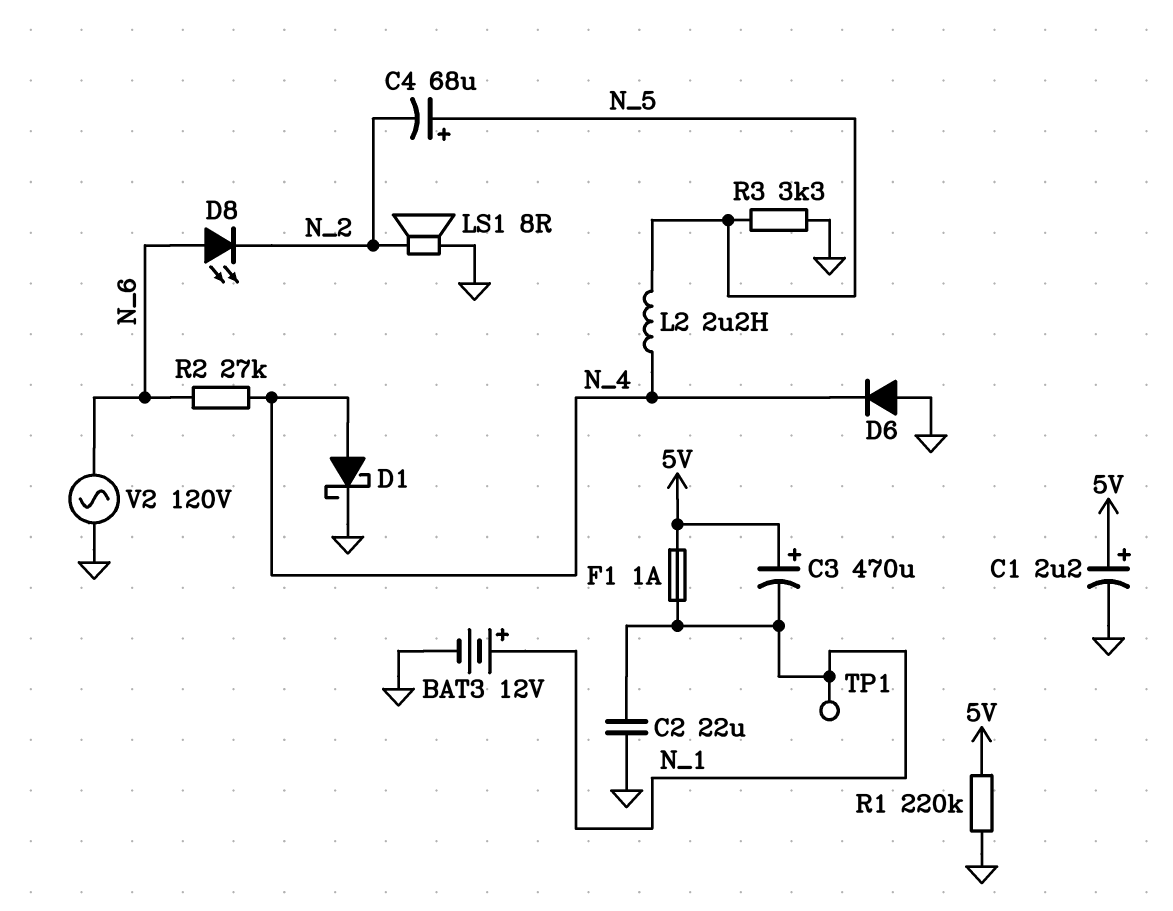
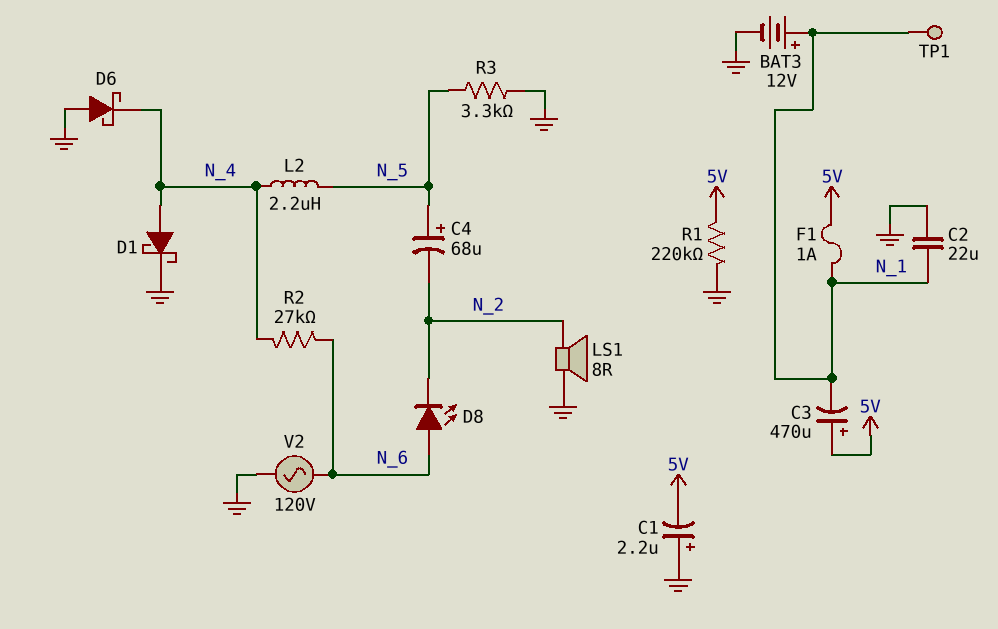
C1: 2.2uF (plus 5V, minus GND) -> 2.2uF (plus GND, minus 5V)
D6: diode (A GND, K N_4) -> schottky (A GND, K N_4)

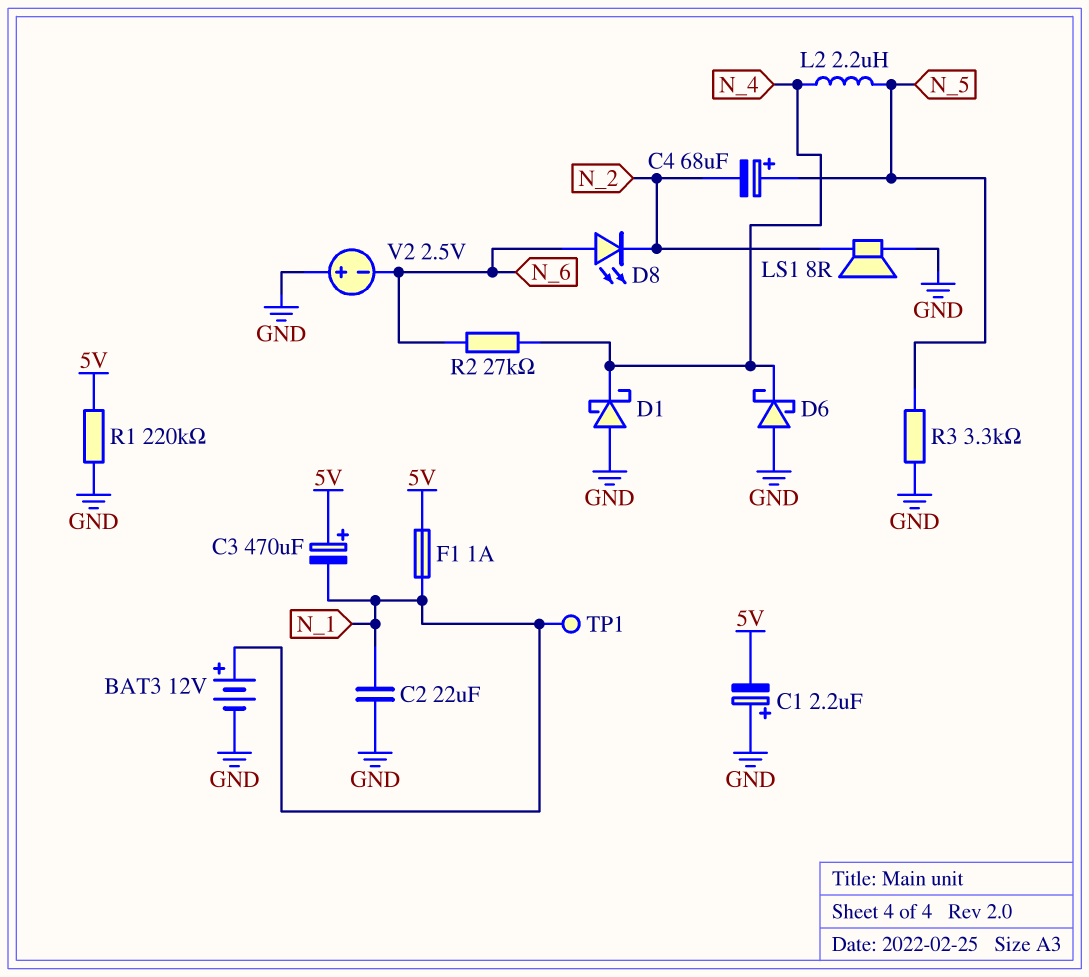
D1: schottky (A N_4, K GND) -> schottky (A GND, K N_4)
V2: AC 120V (GND, N_6) -> 2.5V (plus GND, minus N_6)

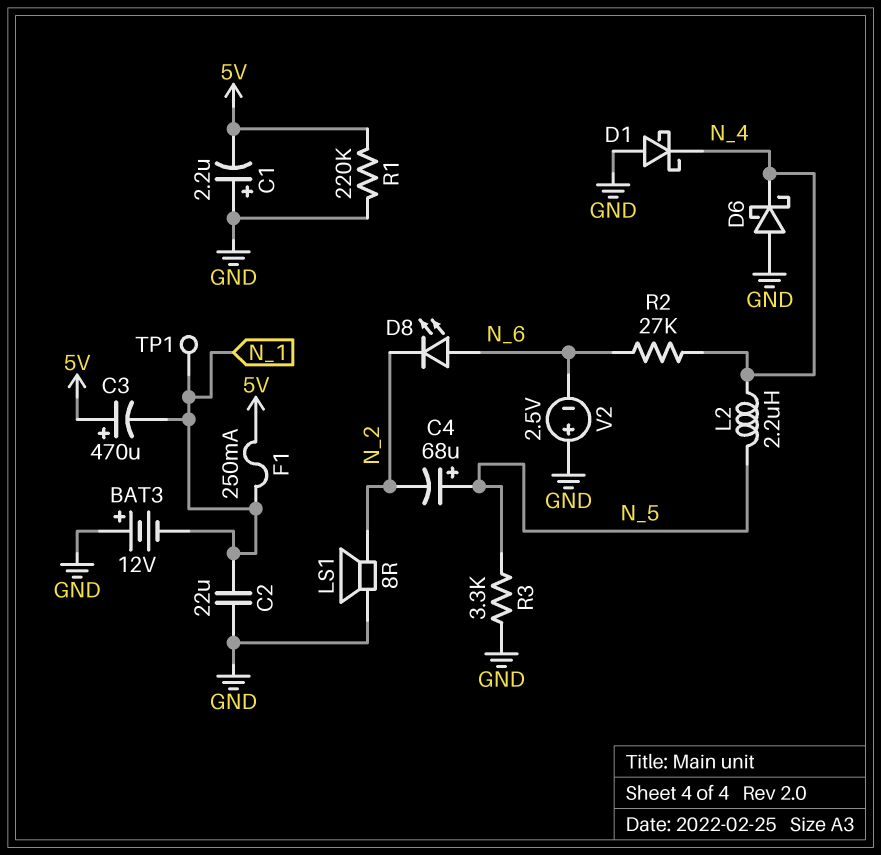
BAT3: 12V (plus N_1, minus GND) -> 12V (plus GND, minus N_1)
F1: 1A (5V, N_1) -> 250mA (5V, N_1)

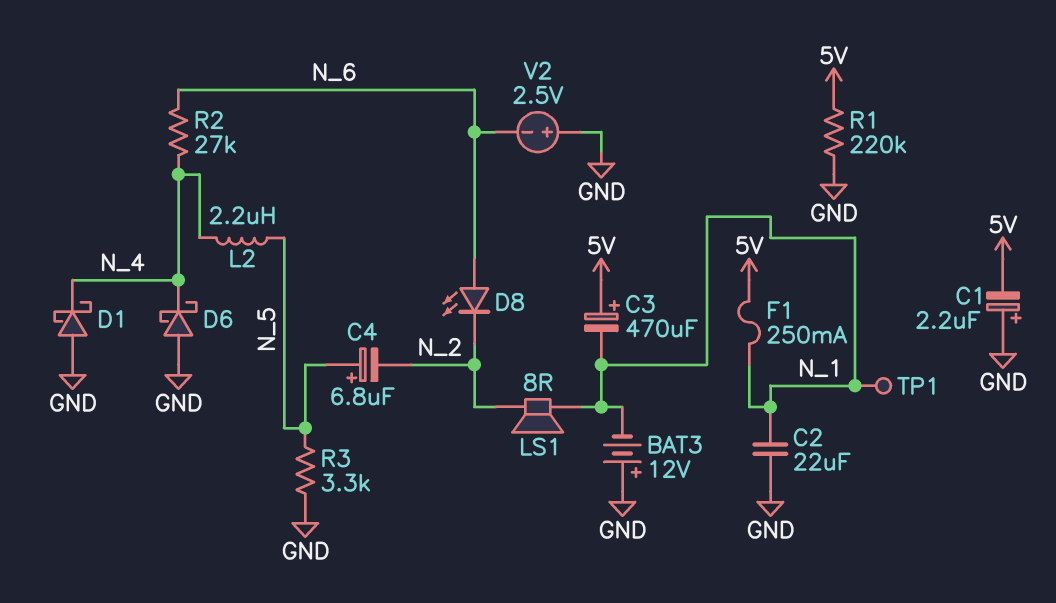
C4: 68uF (plus N_5, minus N_2) -> 6.8uF (plus N_5, minus N_2)
LS1: speaker 8R (GND, N_2) -> speaker 8R (N_1, N_2)

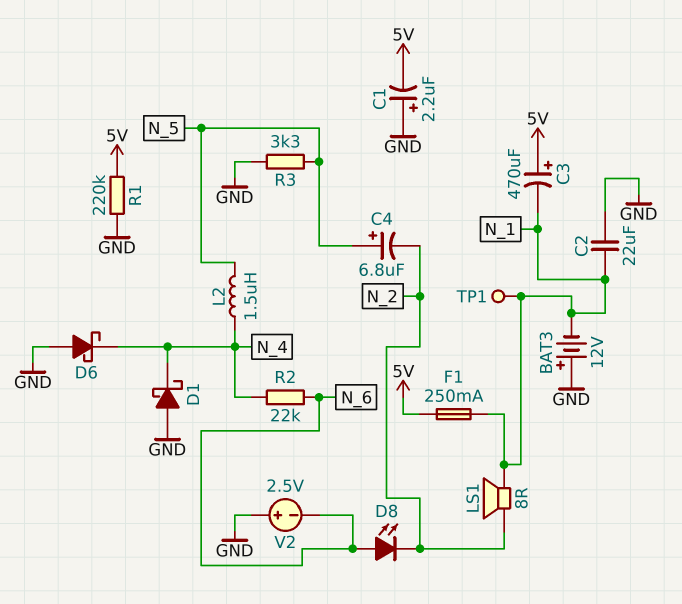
L2: 2.2uH (N_4, N_5) -> 1.5uH (N_4, N_5)
R2: 27k (N_4, N_6) -> 22k (N_4, N_6)

